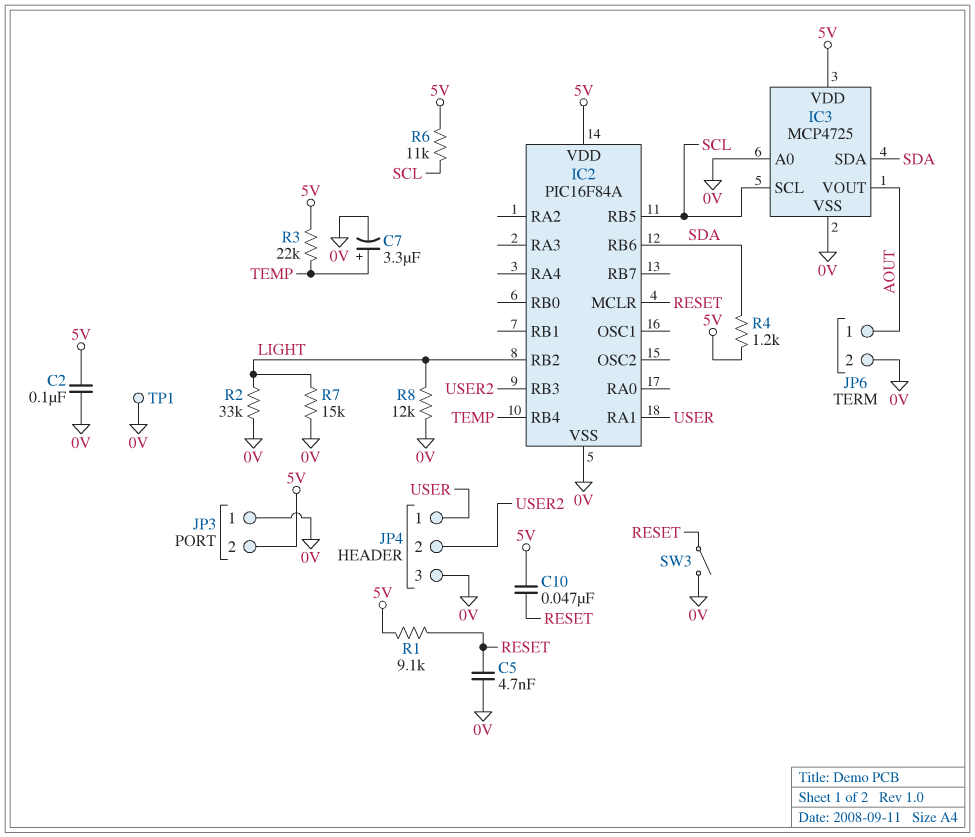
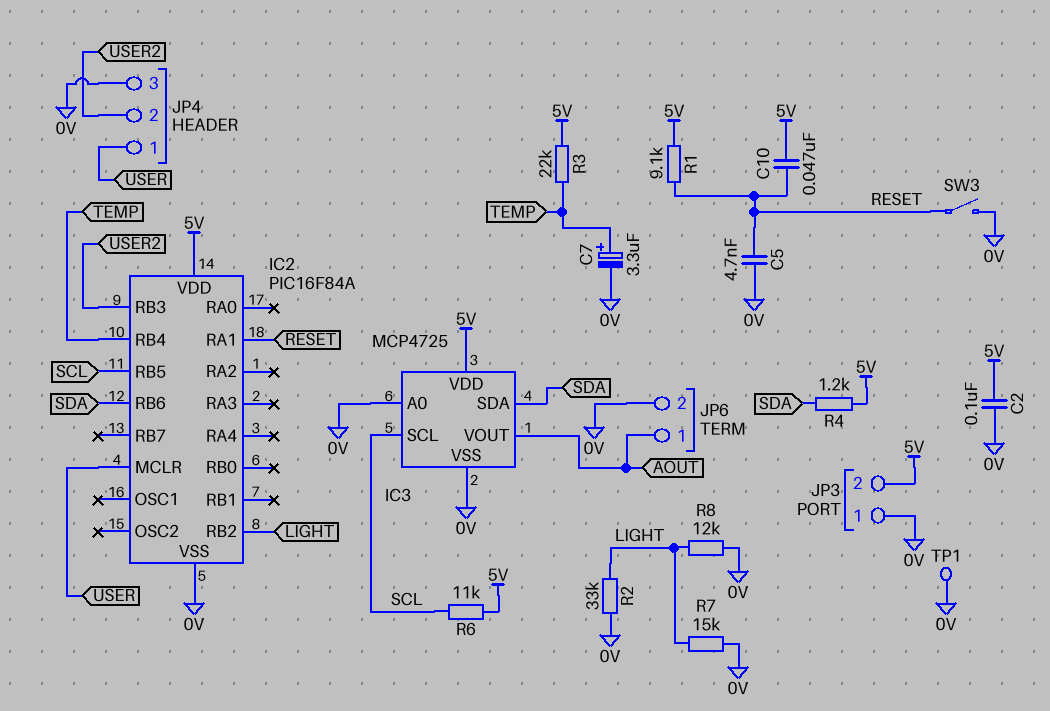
IC2 pin MCLR: RESET -> USER
IC2 pin RA1: USER -> RESET

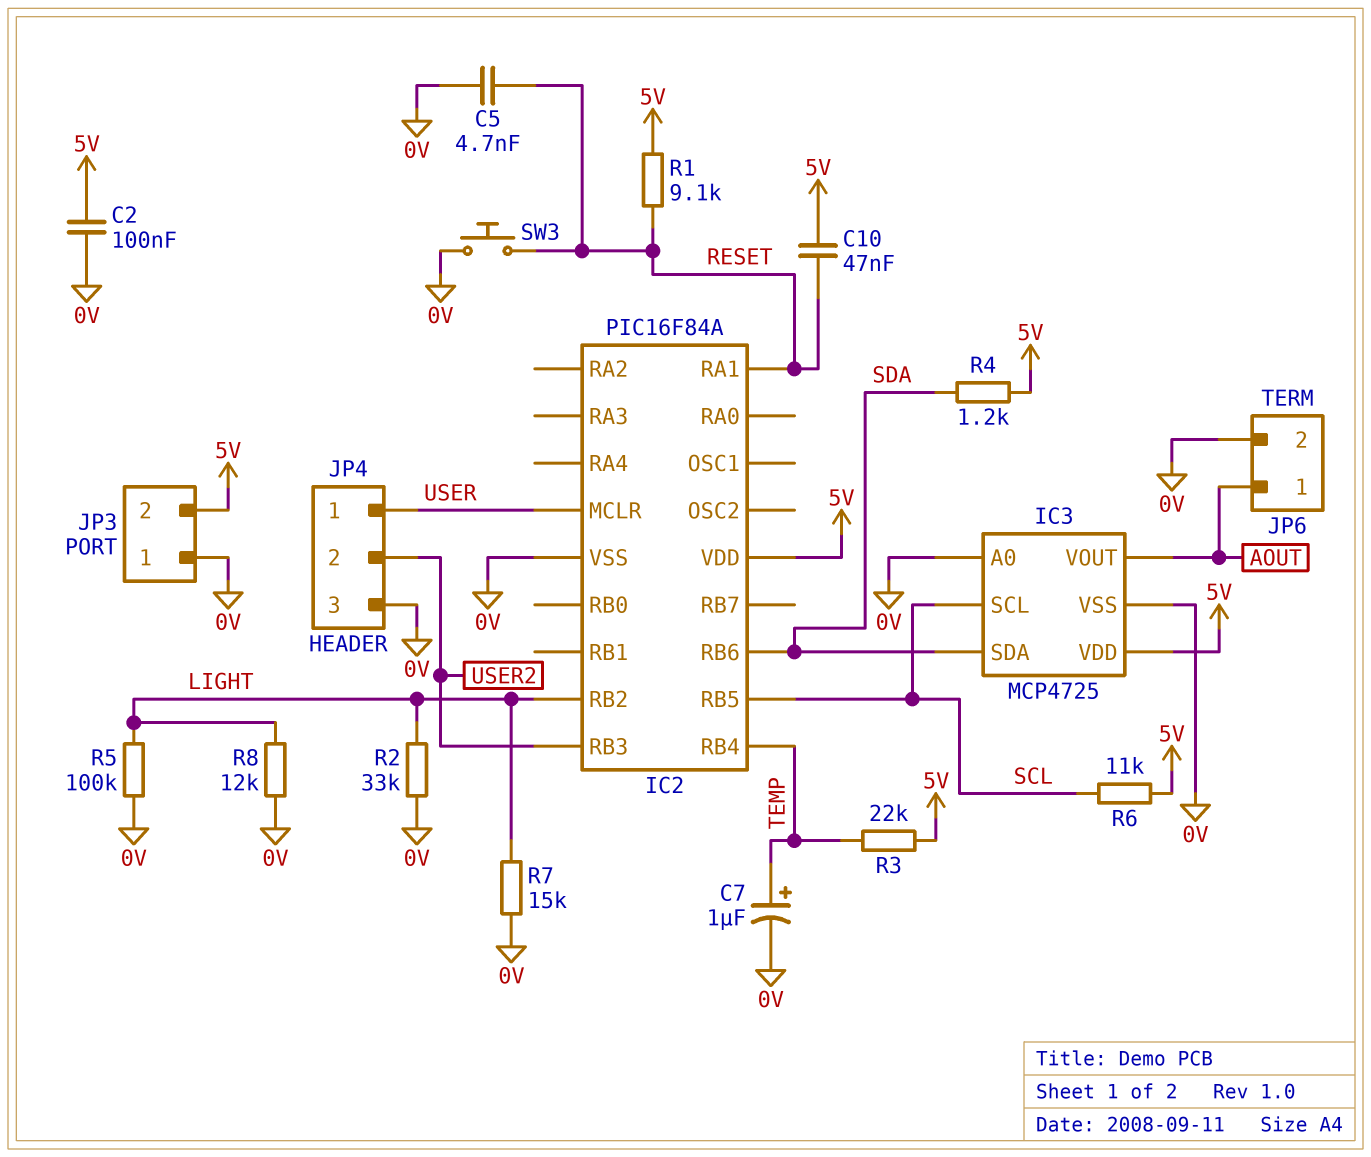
C7: 3.3uF (plus TEMP, minus 0V) -> 1uF (plus TEMP, minus 0V)
R5: none -> 100k (0V, LIGHT)
SW3: switch (0V, RESET) -> button (0V, RESET)
TP1: test point (0V) -> none

